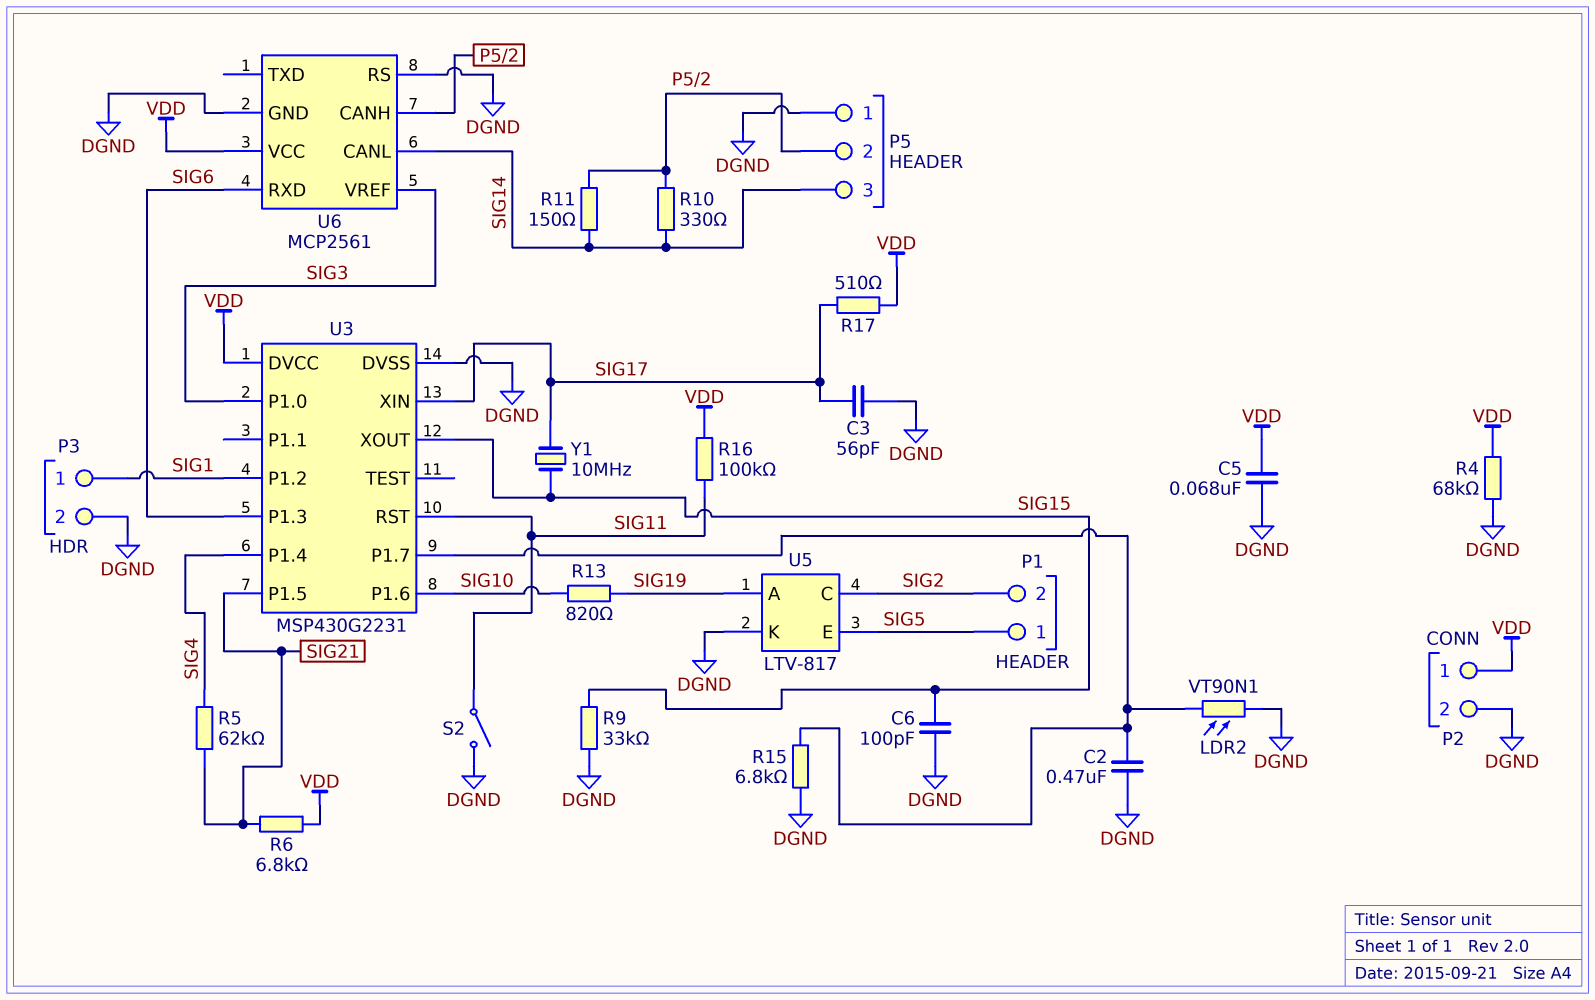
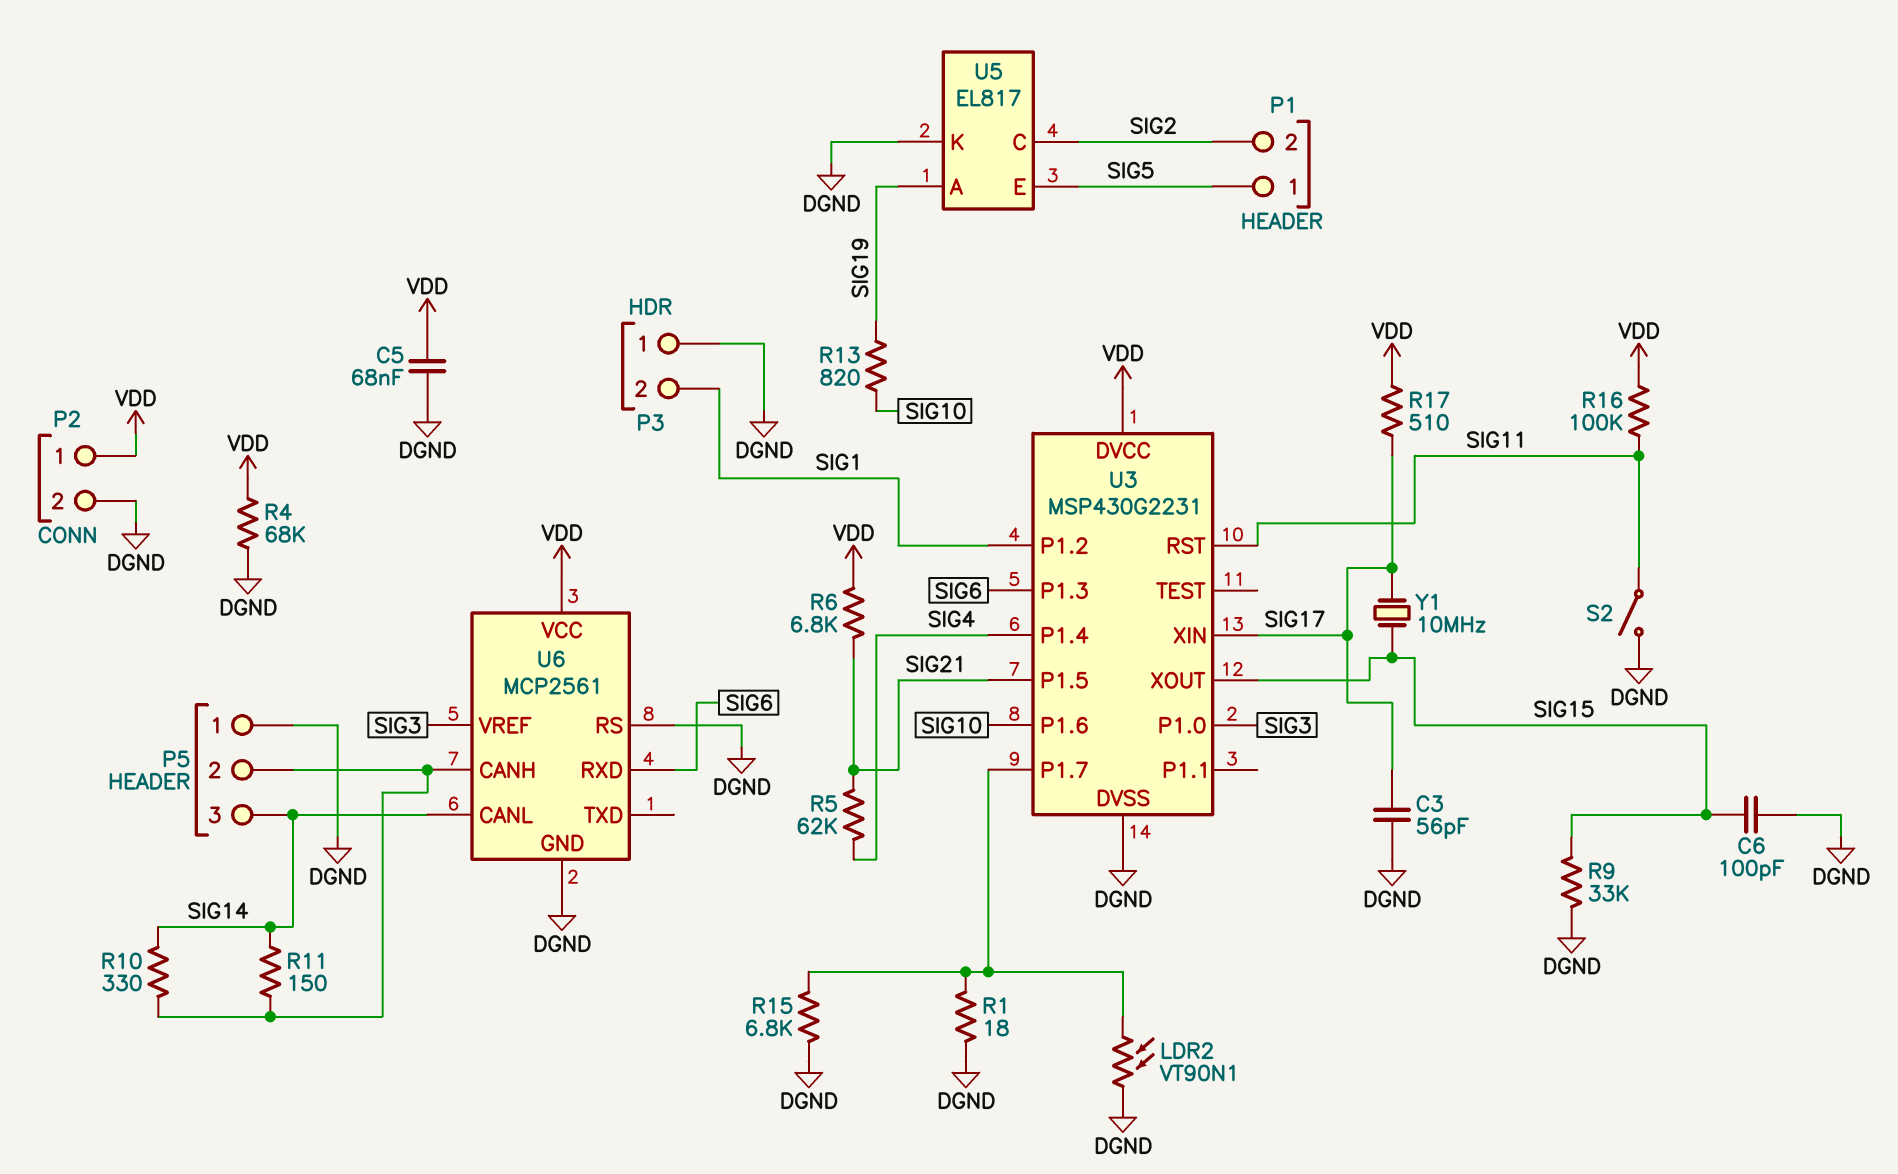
C2: 470nF (DGND, U3/P1.7) -> none
P3 pin 1: SIG1 -> DGND
P3 pin 2: DGND -> SIG1
R1: none -> 18 (DGND, U3/P1.7)
U5: LTV-817 -> EL817

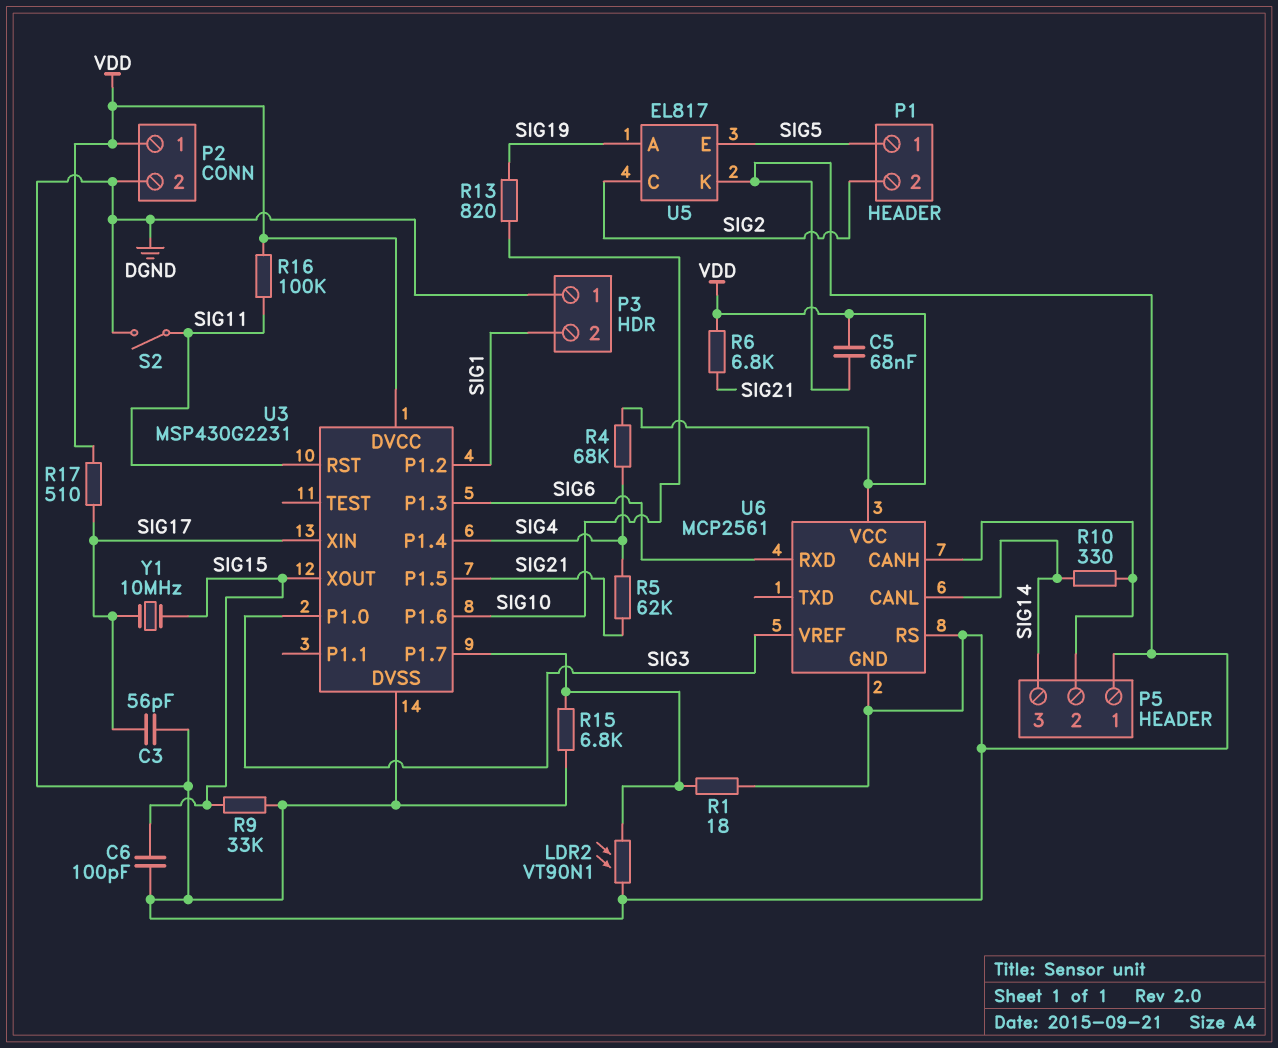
R4: 68k (DGND, VDD) -> 68k (SIG4, VDD)
R11: 150 (P5/2, SIG14) -> none

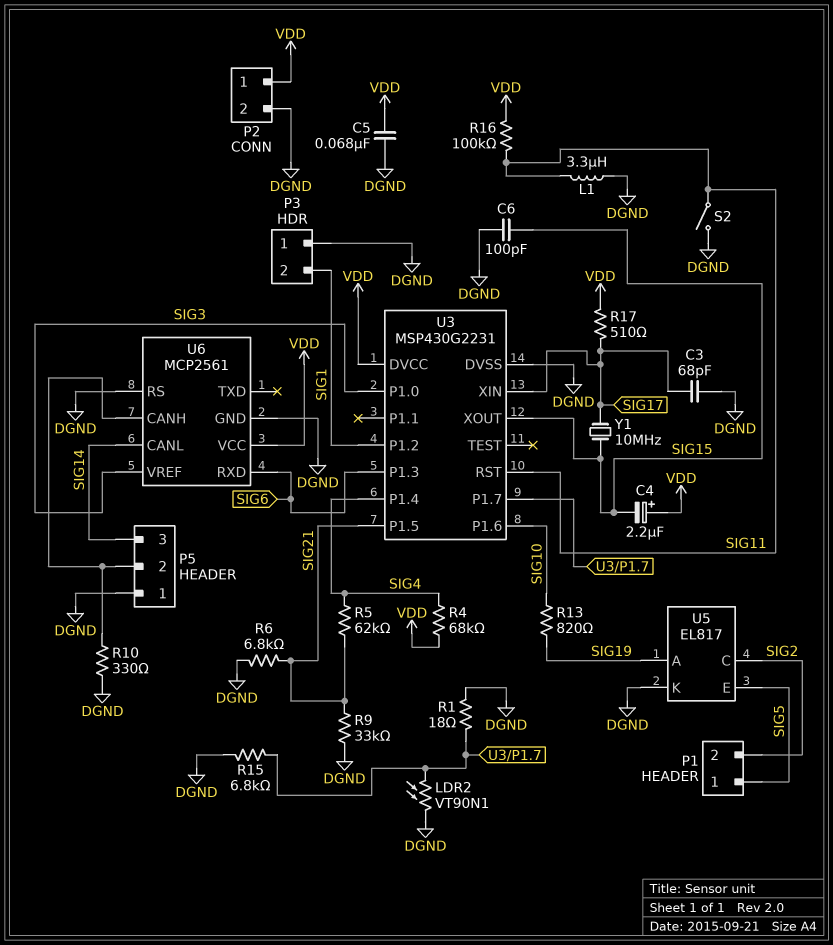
C3: 56pF (DGND, SIG17) -> 68pF (DGND, SIG17)
C4: none -> 2.2uF (plus VDD, minus SIG15)
L1: none -> 3.3uH (DGND, SIG11)
R6: 6.8k (SIG21, VDD) -> 6.8k (DGND, SIG21)
R9: 33k (DGND, SIG15) -> 33k (DGND, SIG21)
R10: 330 (P5/2, SIG14) -> 330 (DGND, P5/2)

